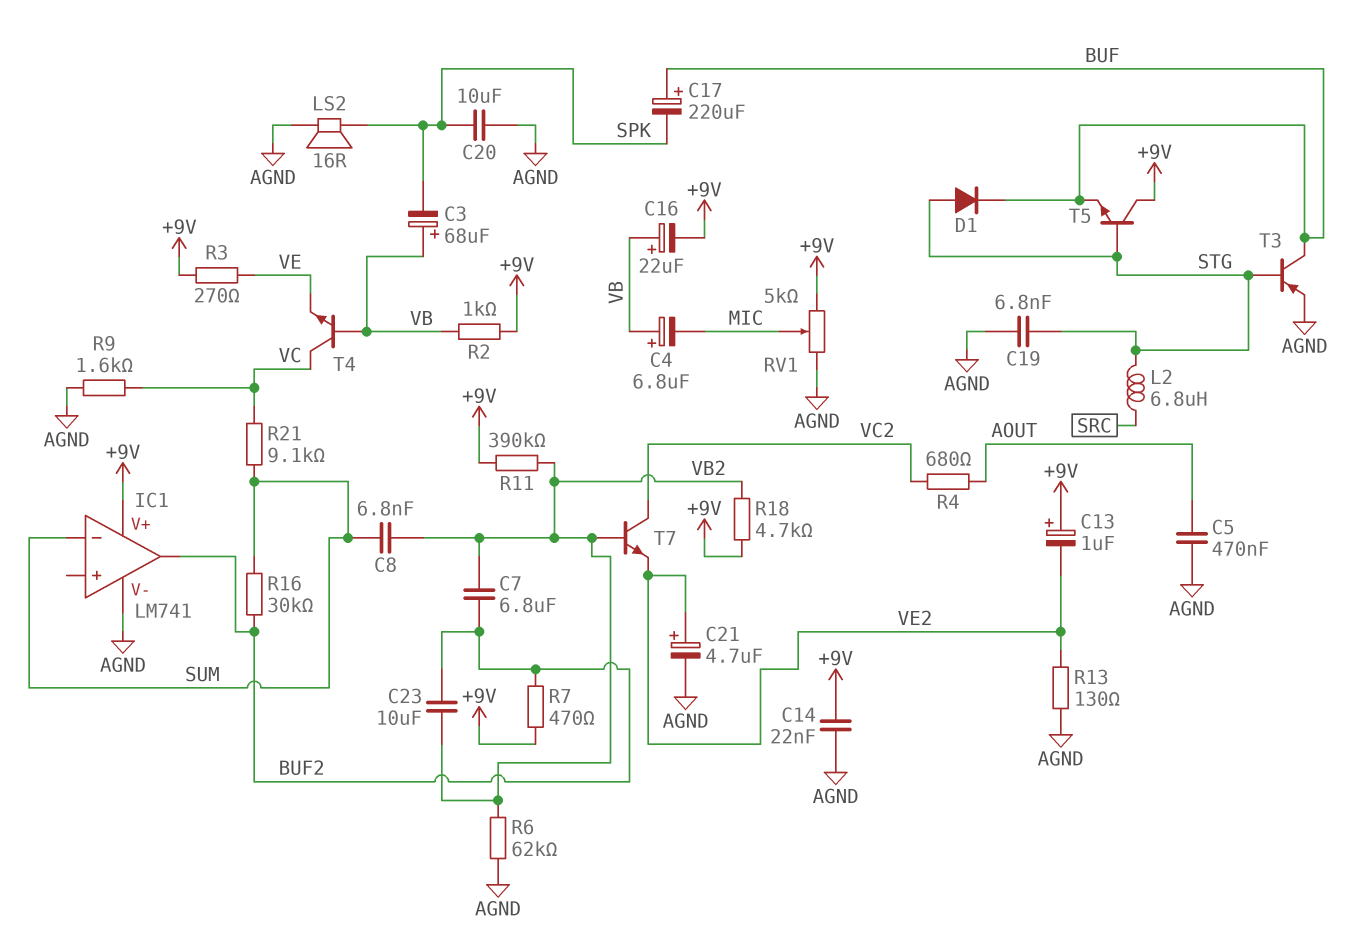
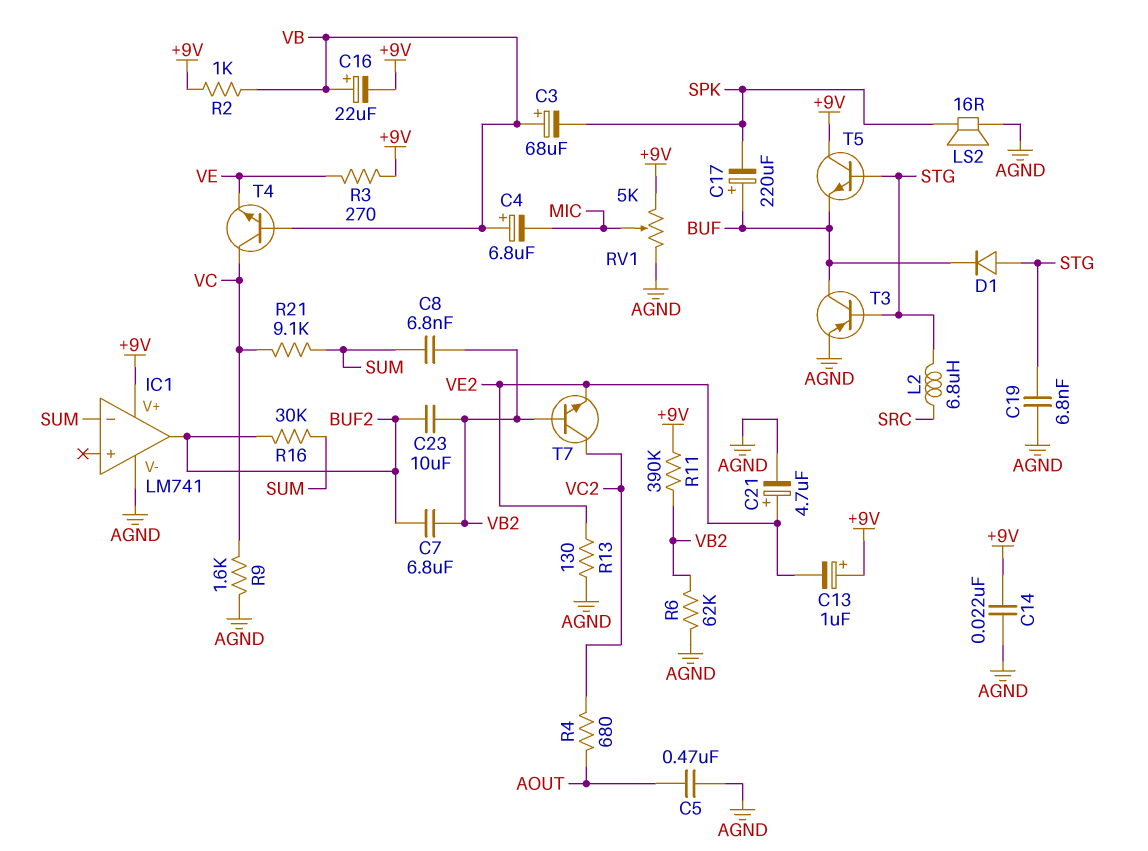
C20: 10uF (AGND, SPK) -> none
R7: 470 (+9V, BUF2) -> none
R18: 4.7k (+9V, VB2) -> none

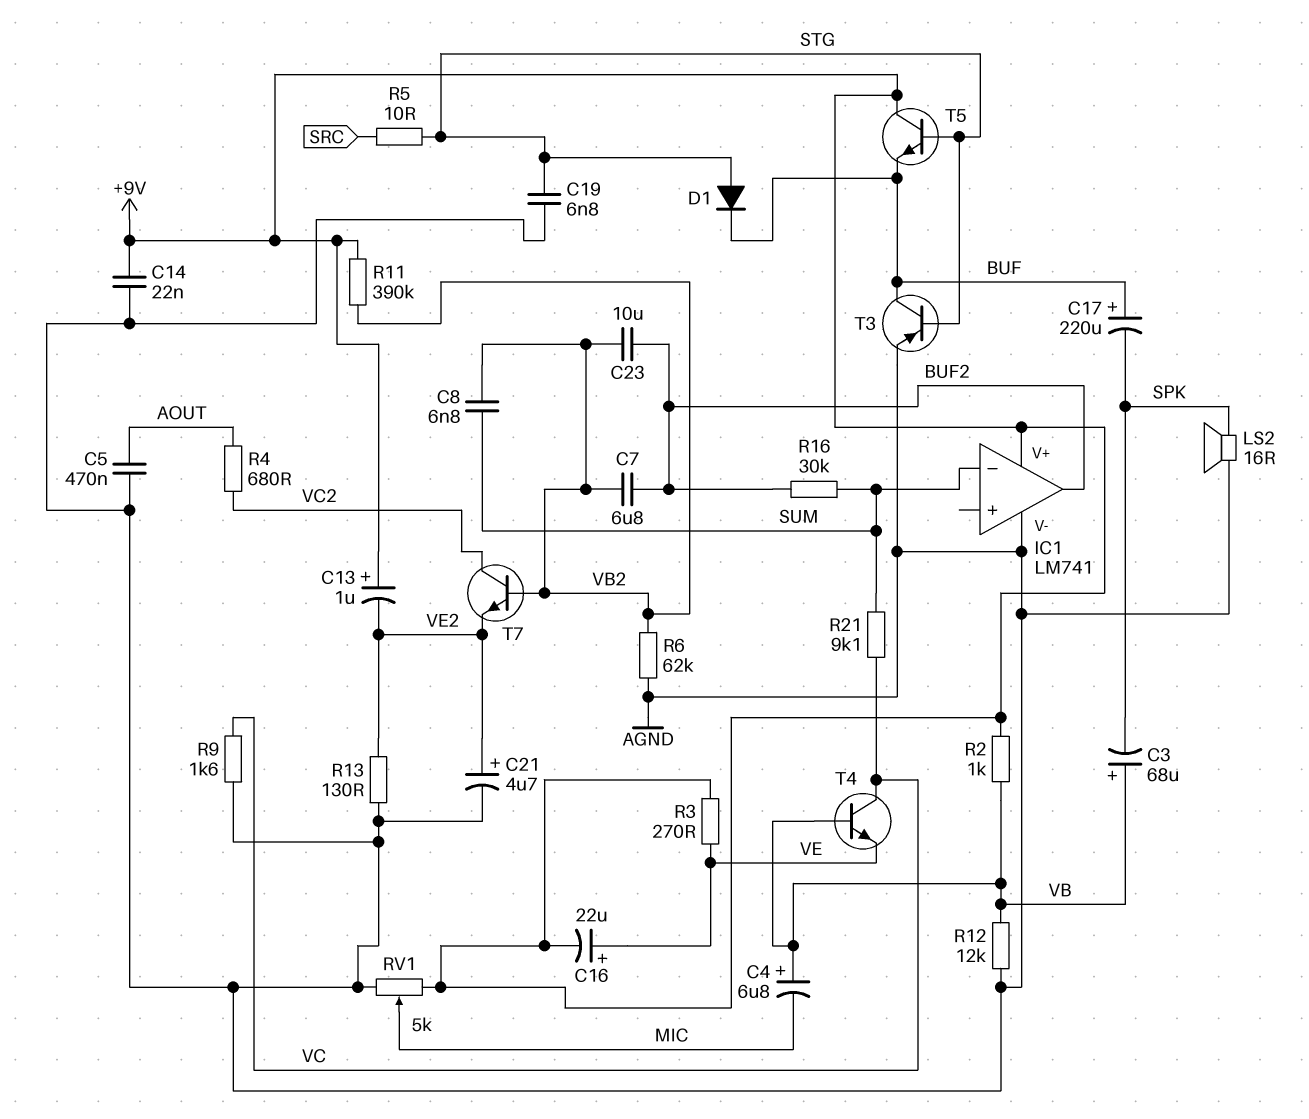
C16: 22uF (plus VB, minus +9V) -> 22uF (plus VE, minus +9V)
L2: 6.8uH (SRC, STG) -> none
R5: none -> 10 (SRC, STG)
R12: none -> 12k (AGND, VB)

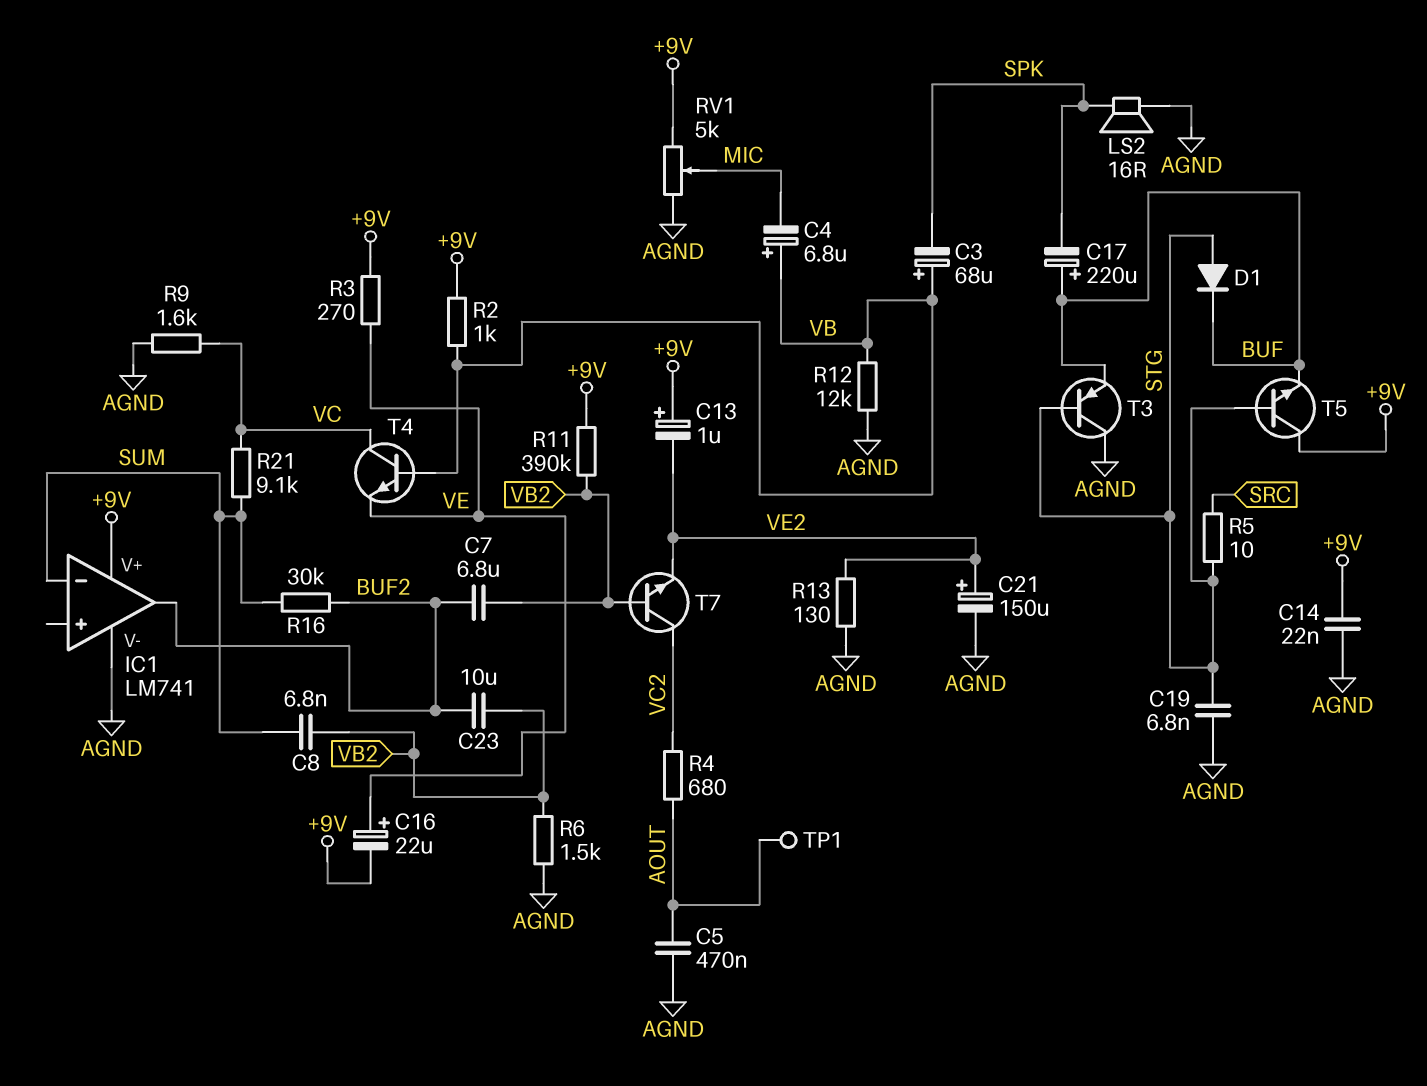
C21: 4.7uF (plus VE2, minus AGND) -> 150uF (plus VE2, minus AGND)
R6: 62k (AGND, VB2) -> 1.5k (AGND, VB2)
T3: PNP (B STG, C BUF, E AGND) -> PNP (B STG, C AGND, E BUF)
TP1: none -> test point (AOUT)

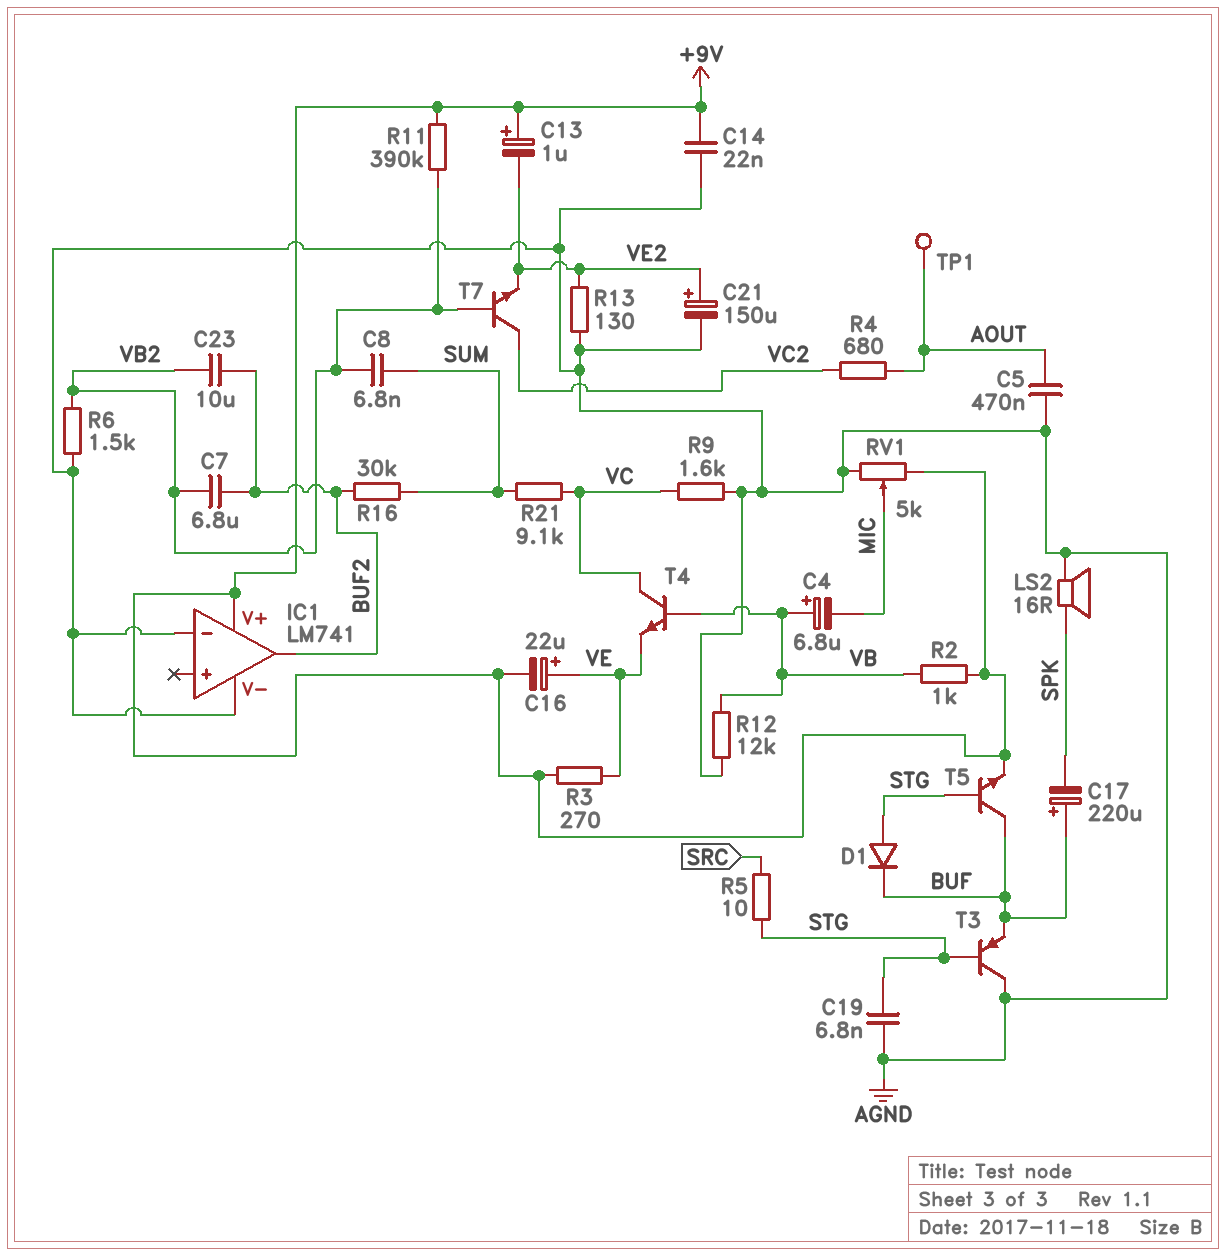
C3: 68uF (plus VB, minus SPK) -> none
IC1 pin in-: SUM -> AGND
T5: NPN (B STG, C +9V, E BUF) -> NPN (B STG, C BUF, E +9V)

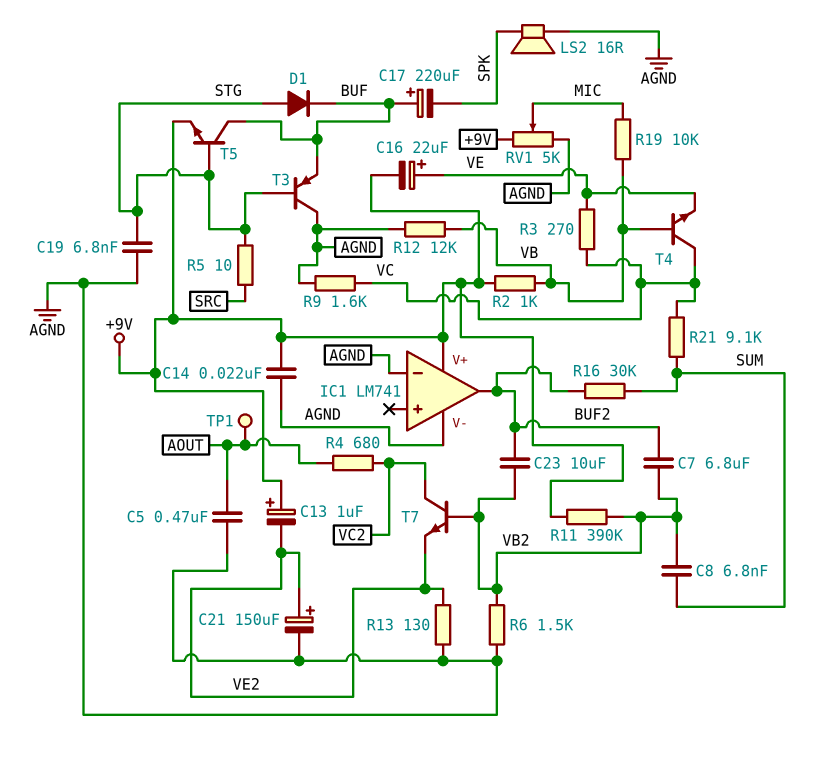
C4: 6.8uF (plus VB, minus MIC) -> none
R3: 270 (+9V, VE) -> 270 (VC, VE)
R19: none -> 10k (MIC, VB)

